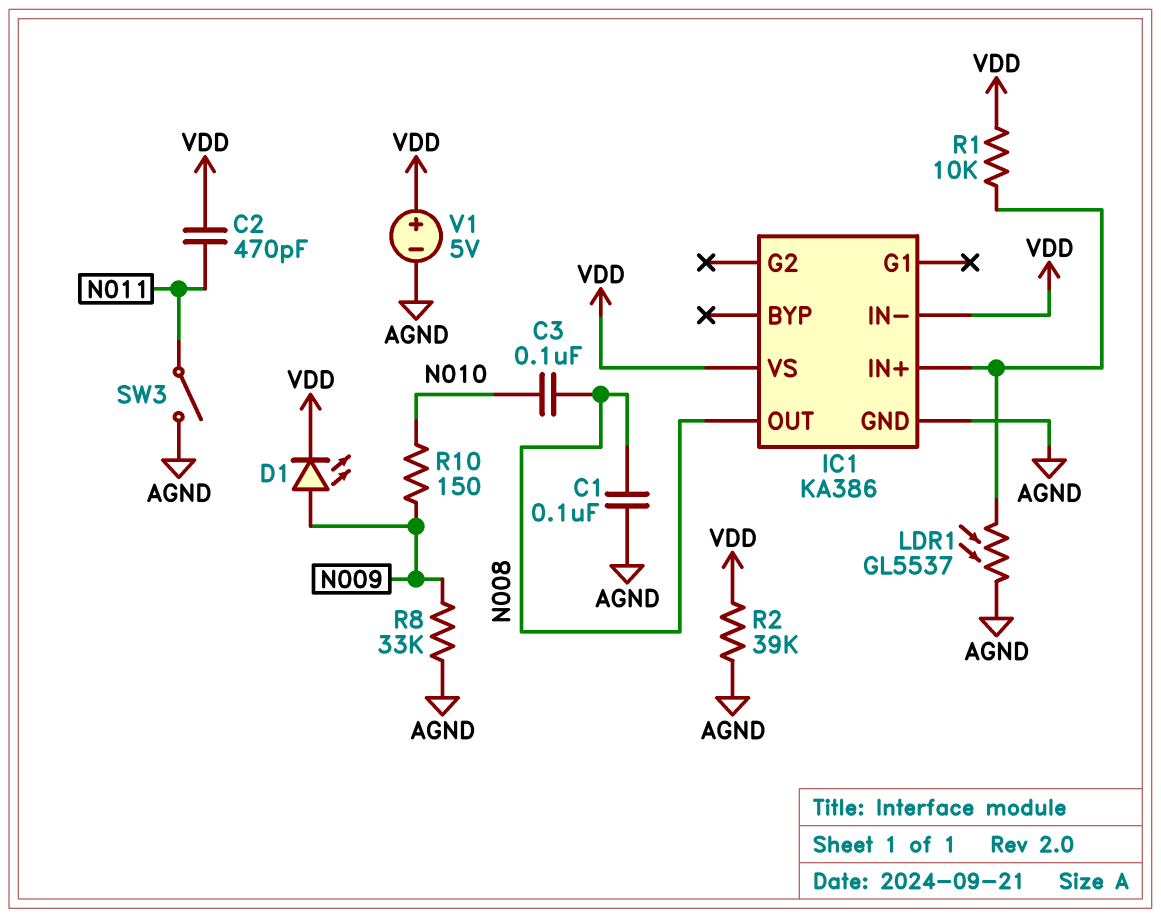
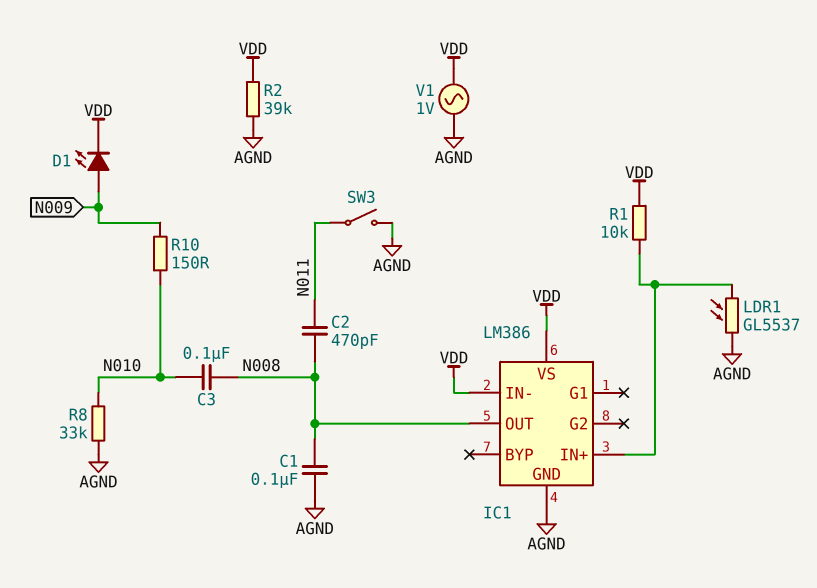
C2: 470pF (N011, VDD) -> 470pF (N008, N011)
IC1: KA386 -> LM386
R8: 33k (AGND, N009) -> 33k (AGND, N010)
V1: 5V (plus VDD, minus AGND) -> AC 1V (AGND, VDD)

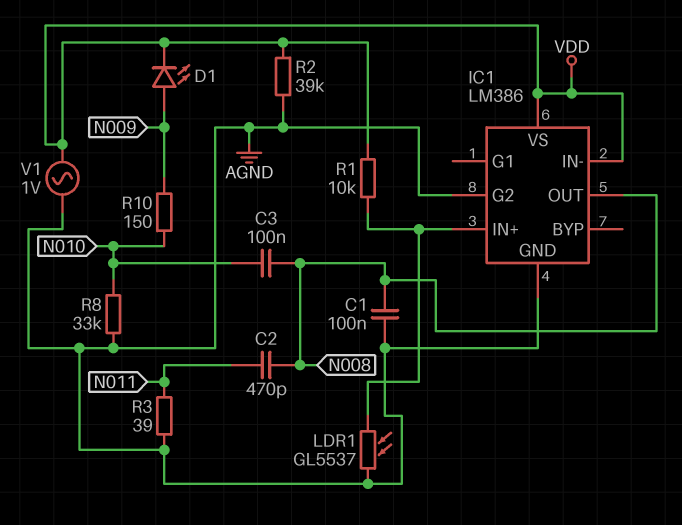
IC1 pin G2: none -> AGND
R3: none -> 39 (AGND, N011)
SW3: switch (AGND, N011) -> none

